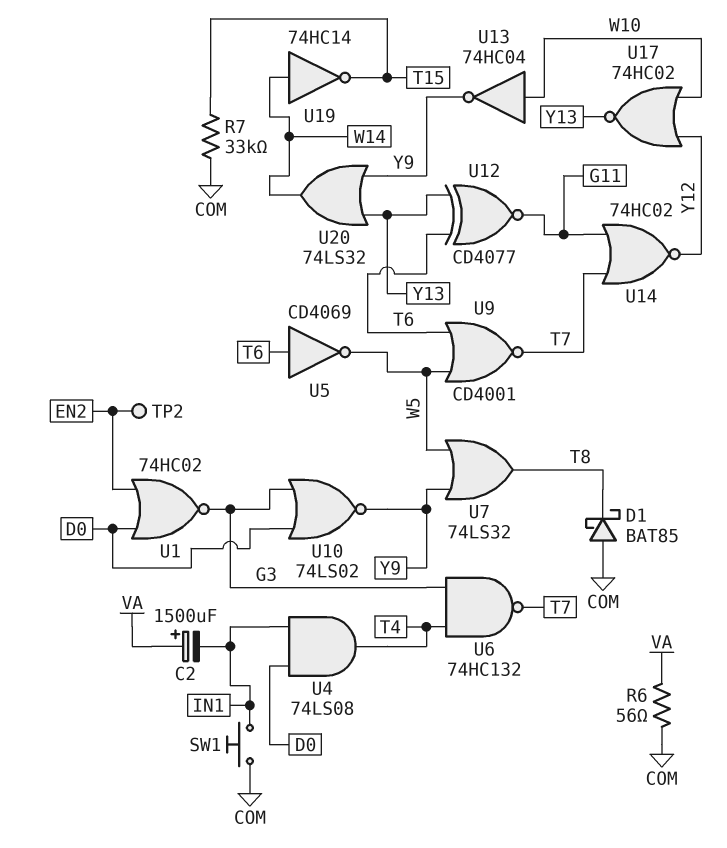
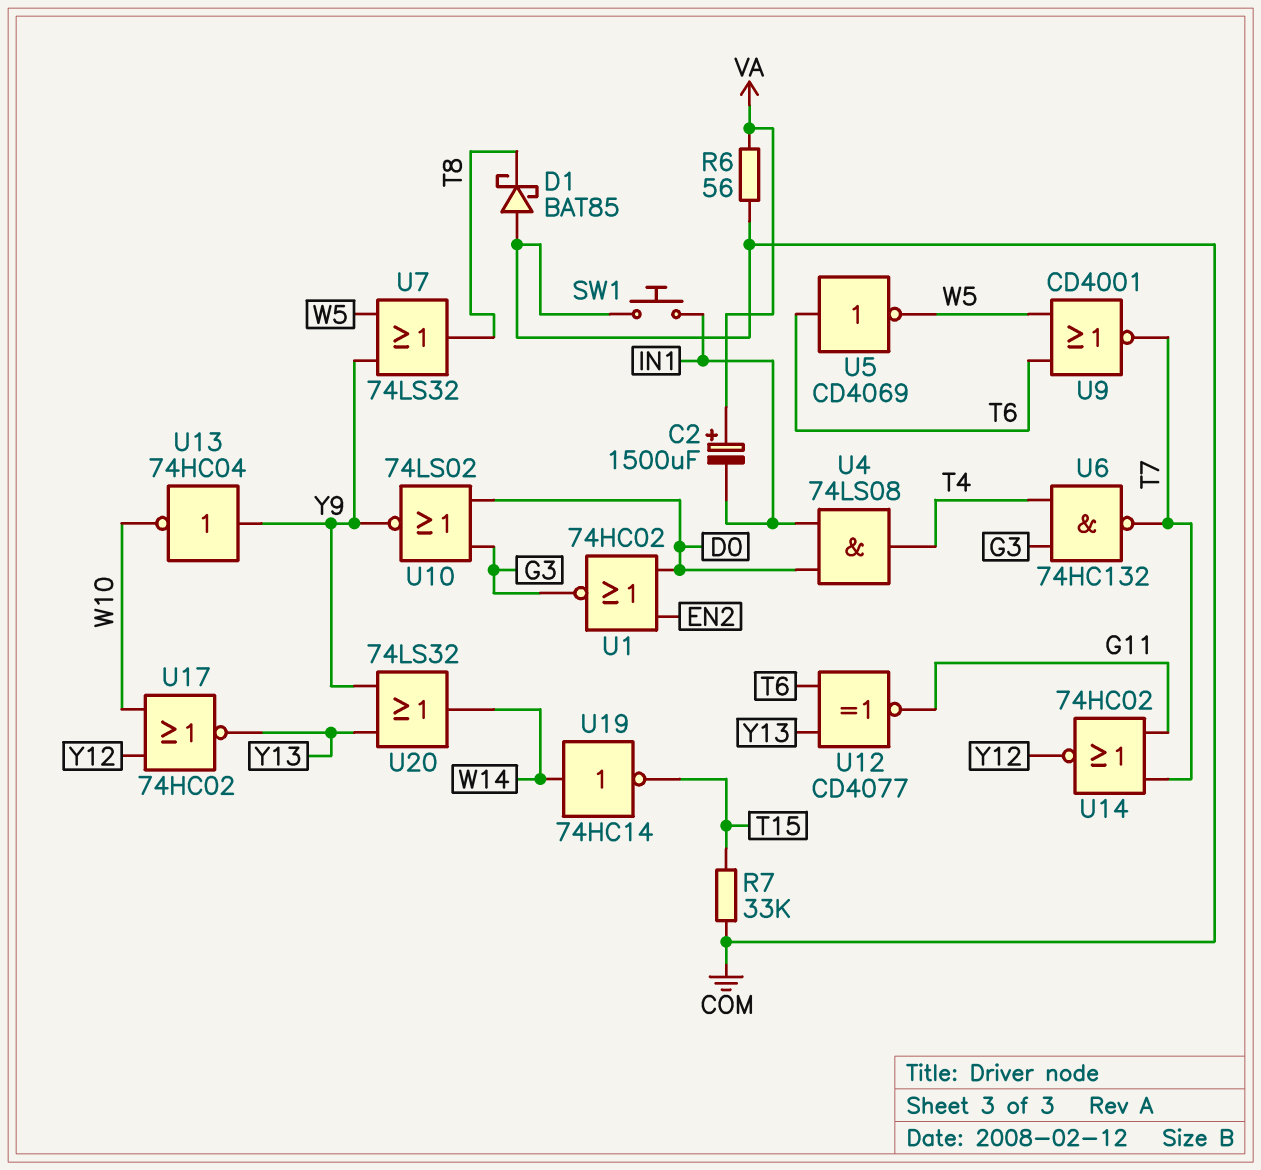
TP2: test point (EN2) -> none
U13: NOT 74HC04 (in W10, out Y9) -> NOT 74HC04 (in Y9, out W10)

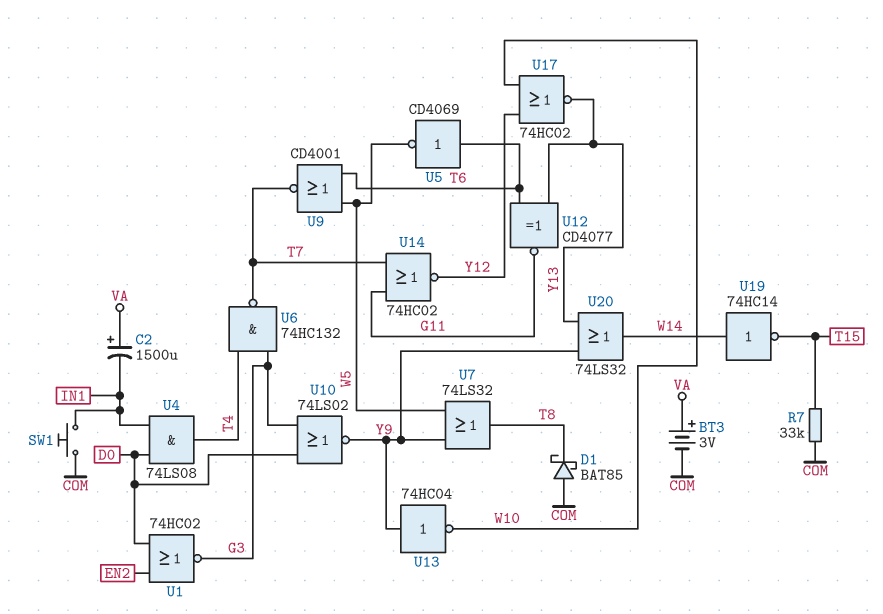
BT3: none -> 3V (plus VA, minus COM)
R6: 56 (COM, VA) -> none

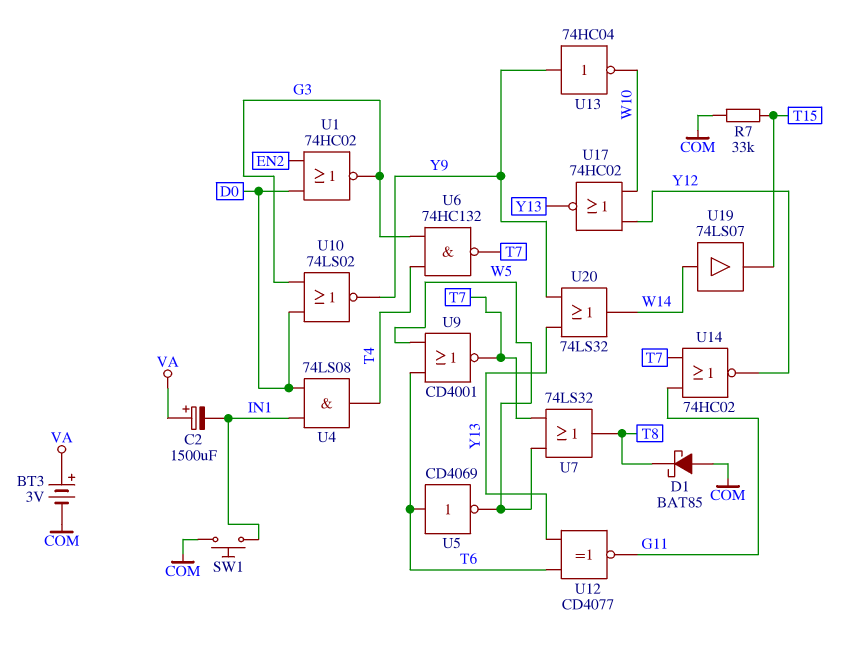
U7: OR 74LS32 (in W5, in Y9, out T8) -> OR 74LS32 (in T7, in W5, out T8)
U19: NOT 74HC14 (in W14, out T15) -> buffer 74LS07 (in W14, out T15)

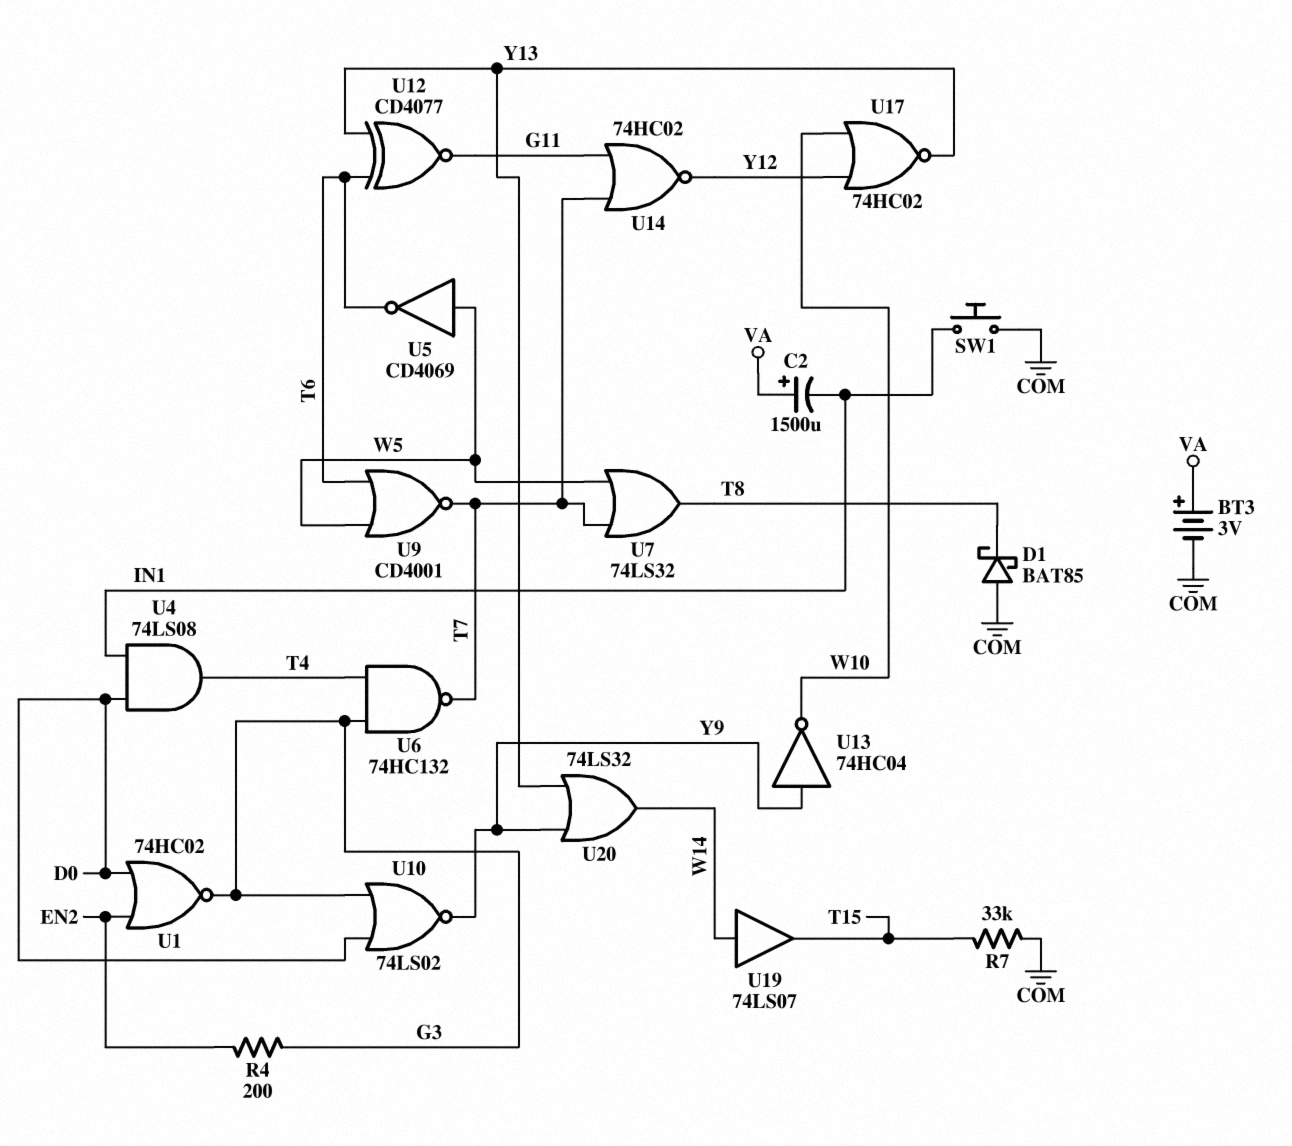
R4: none -> 200 (EN2, G3)
U5: NOT CD4069 (in T6, out W5) -> NOT CD4069 (in W5, out T6)

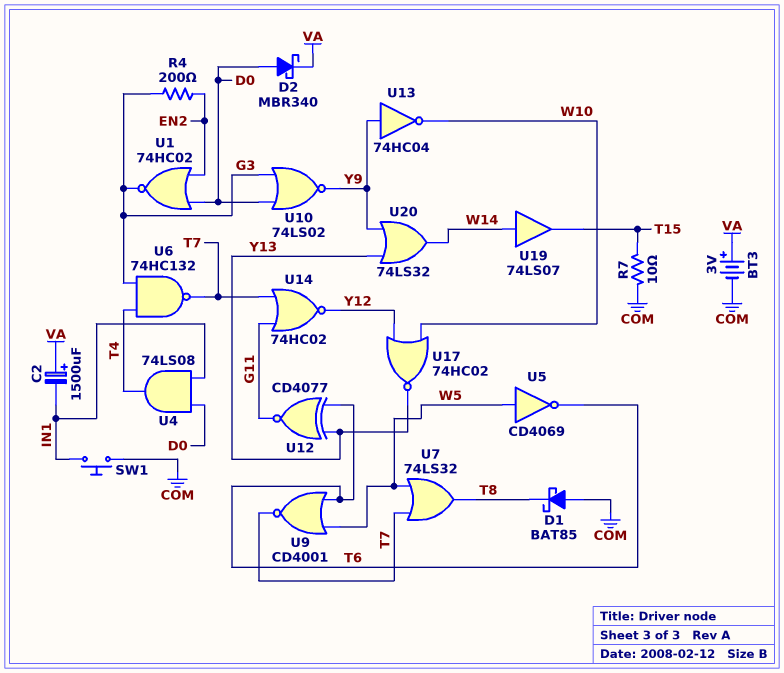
D2: none -> schottky MBR340 (A D0, K VA)
R7: 33k (COM, T15) -> 10 (COM, T15)

